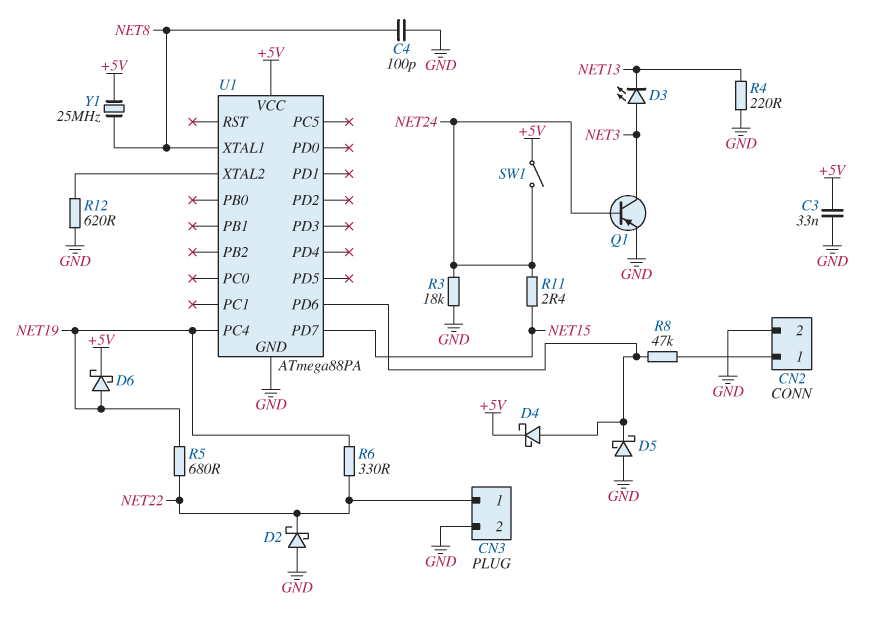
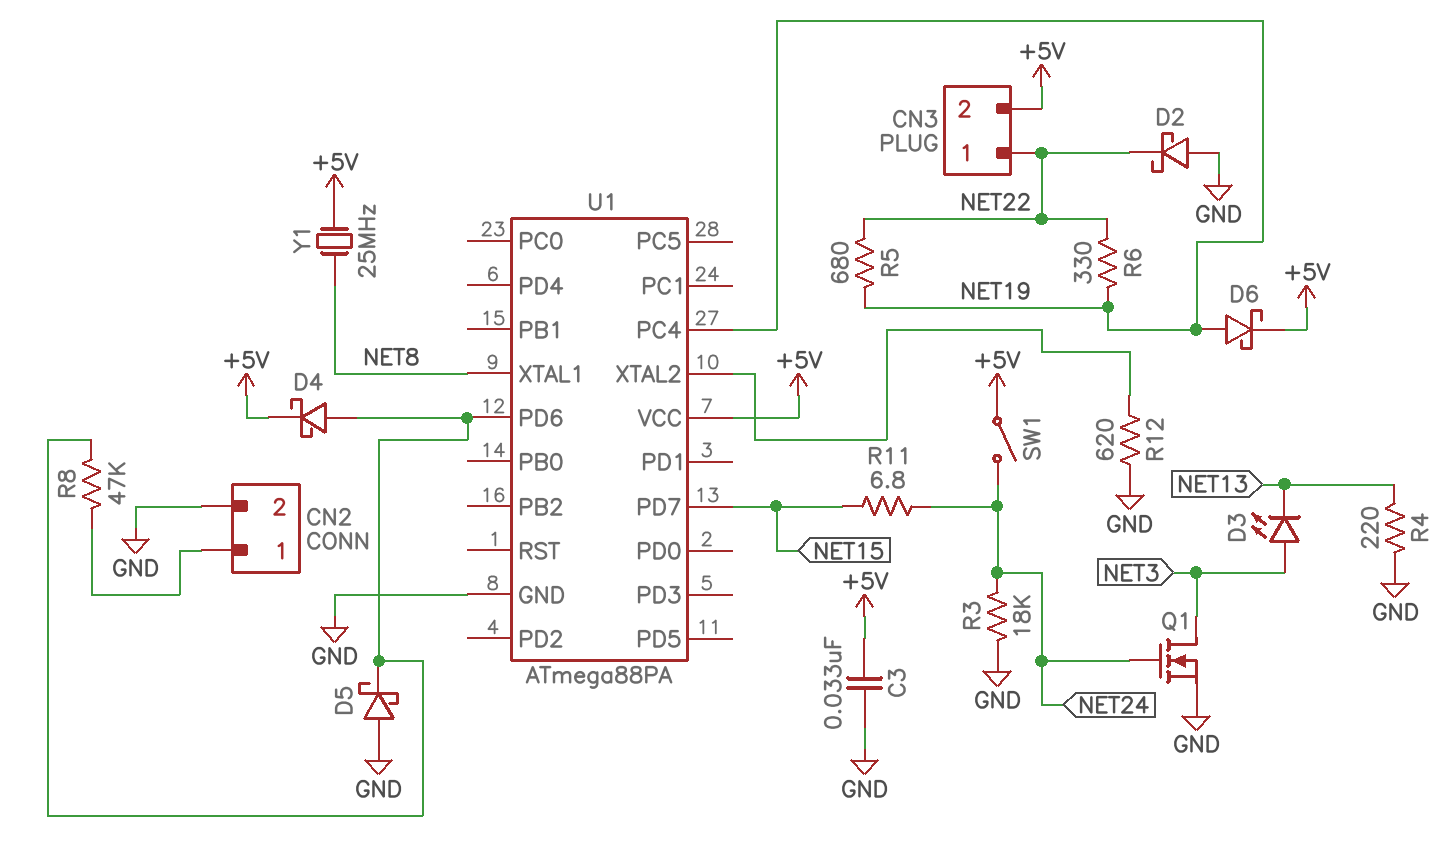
C4: 100pF (GND, NET8) -> none
CN3 pin 2: GND -> +5V
Q1: PNP (B NET24, C NET3, E GND) -> NMOS (G NET24, D NET3, S GND)
R11: 2.4 (NET15, NET24) -> 6.8 (NET15, NET24)

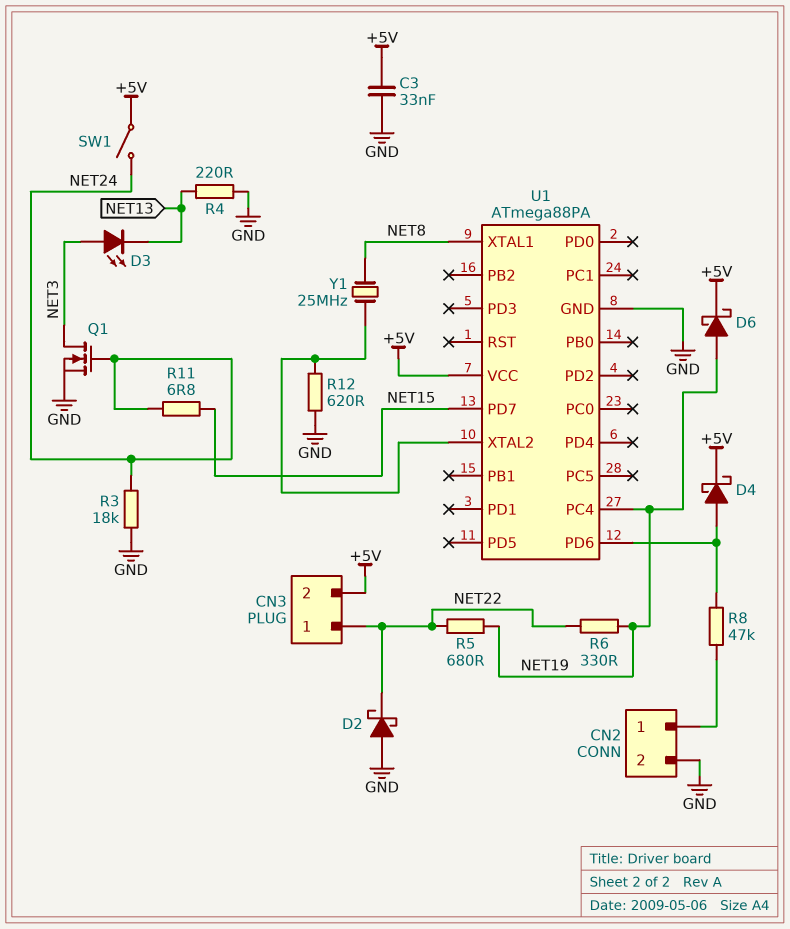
D5: schottky (A GND, K U1/PD6) -> none
Y1: 25MHz (+5V, NET8) -> 25MHz (NET8, U1/XTAL2)

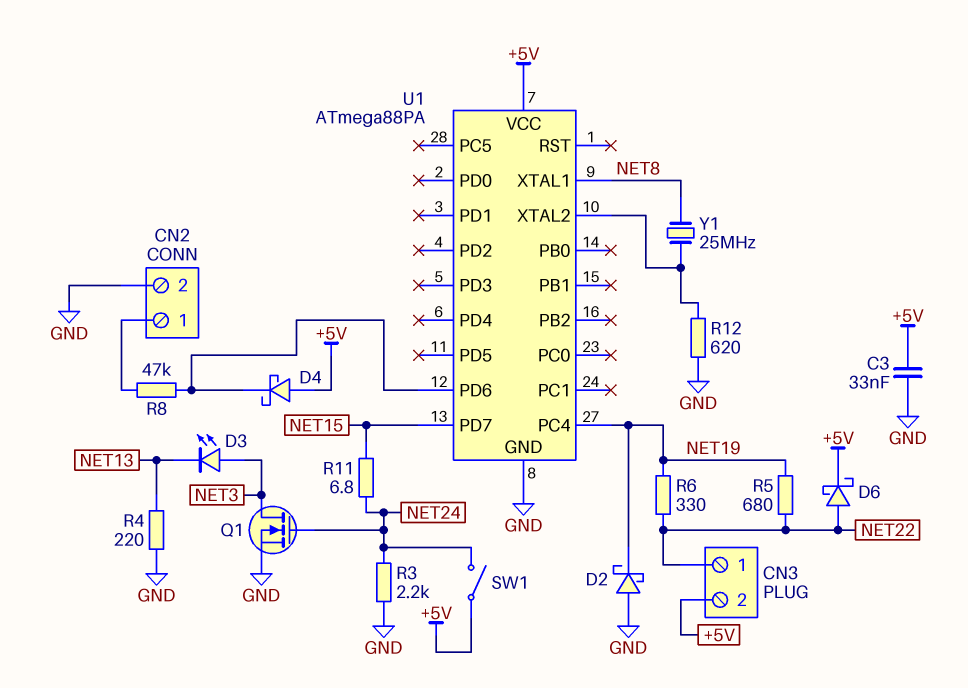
D2: schottky (A GND, K NET22) -> schottky (A GND, K NET19)
D4: schottky (A U1/PD6, K +5V) -> schottky (A +5V, K U1/PD6)
D6: schottky (A NET19, K +5V) -> schottky (A NET22, K +5V)
R3: 18k (GND, NET24) -> 2.2k (GND, NET24)

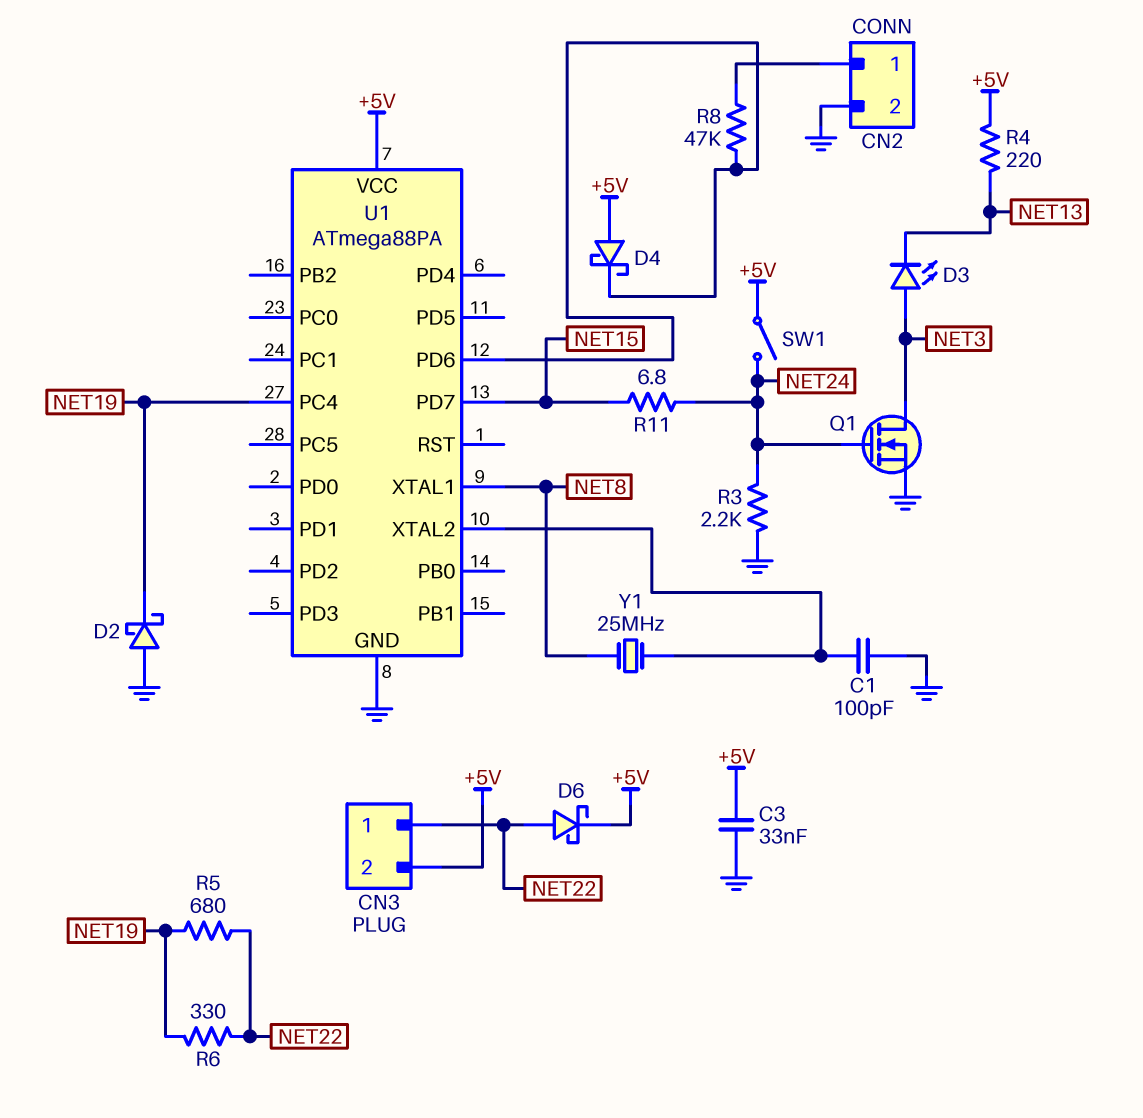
C1: none -> 100pF (GND, U1/XTAL2)
R4: 220 (GND, NET13) -> 220 (+5V, NET13)
R12: 620 (GND, U1/XTAL2) -> none

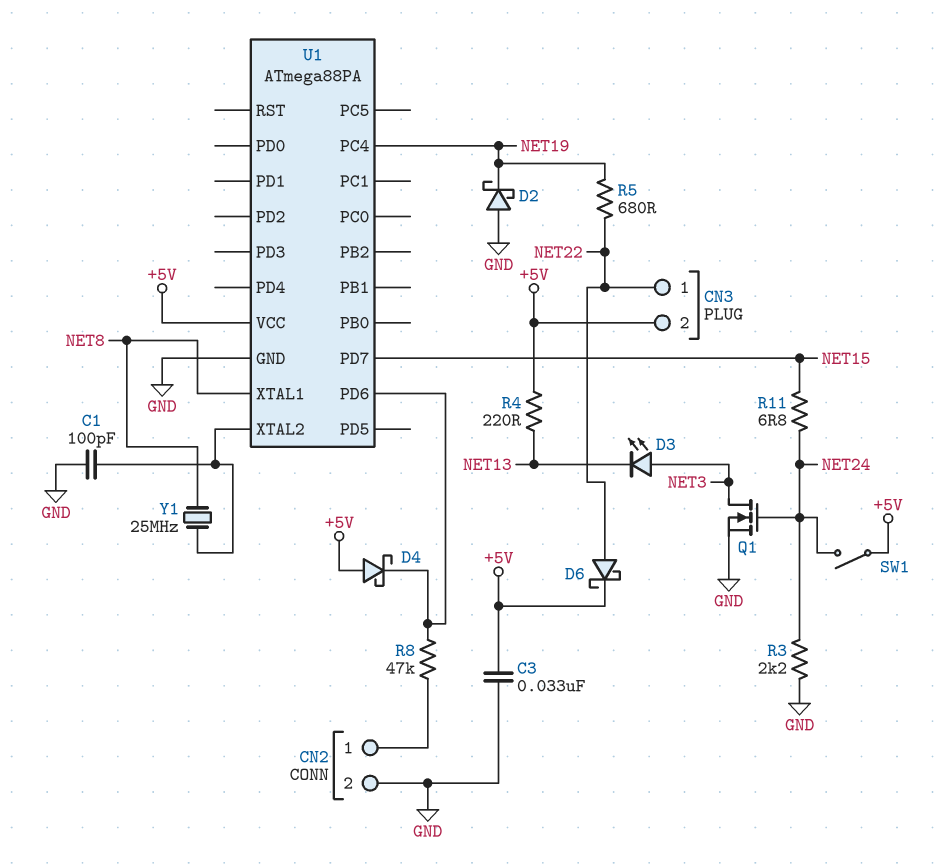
R6: 330 (NET19, NET22) -> none

